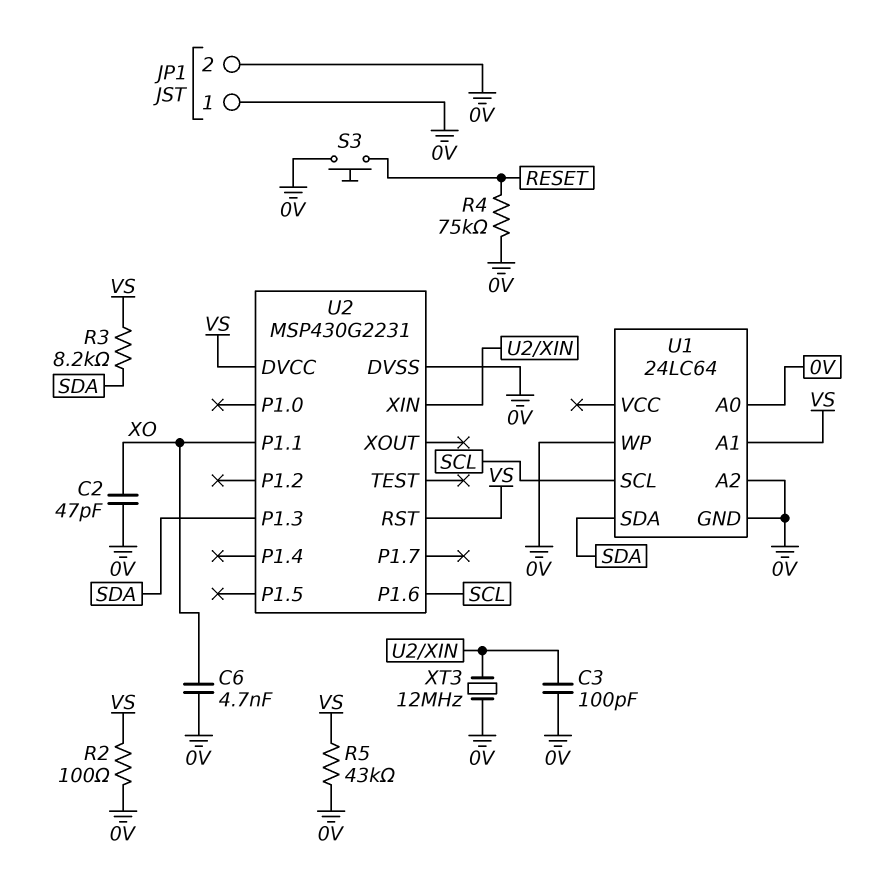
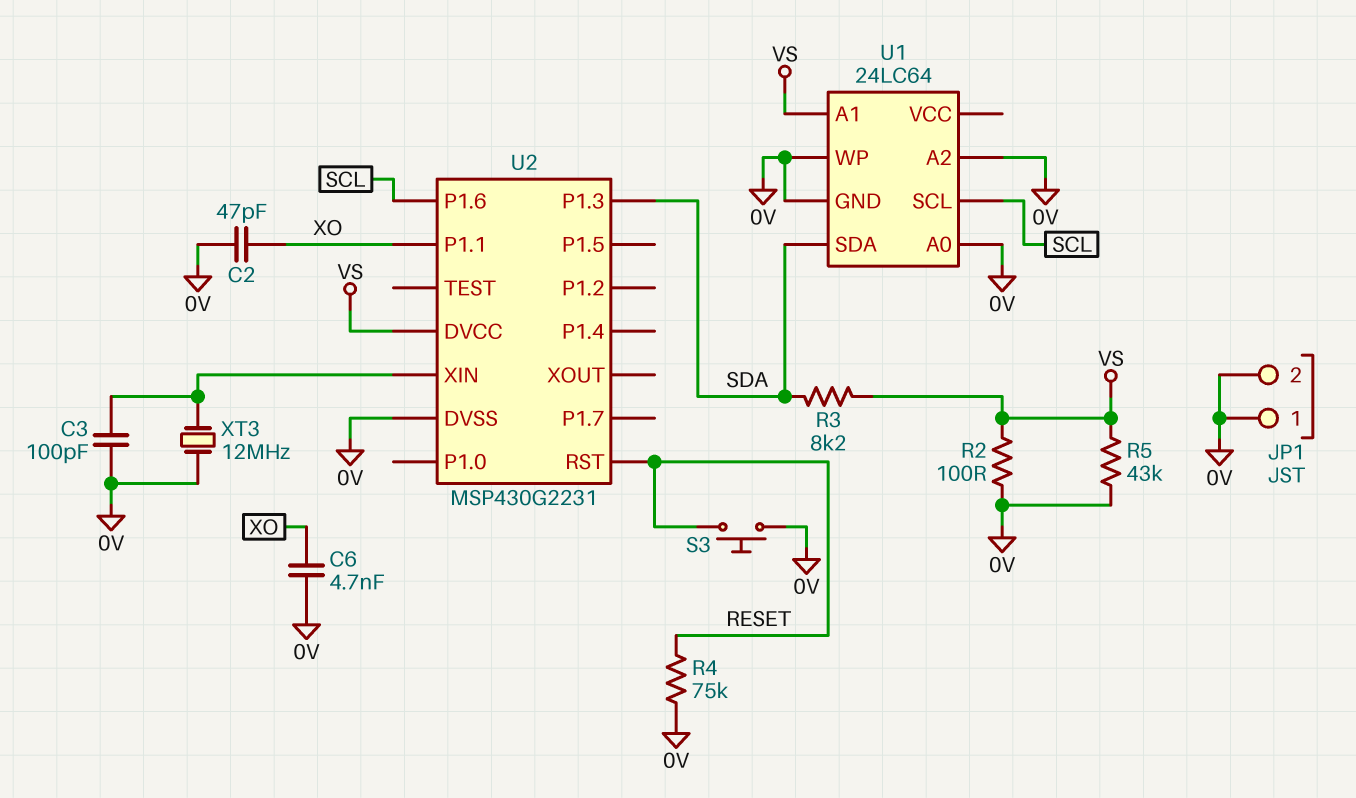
U2 pin RST: VS -> RESET

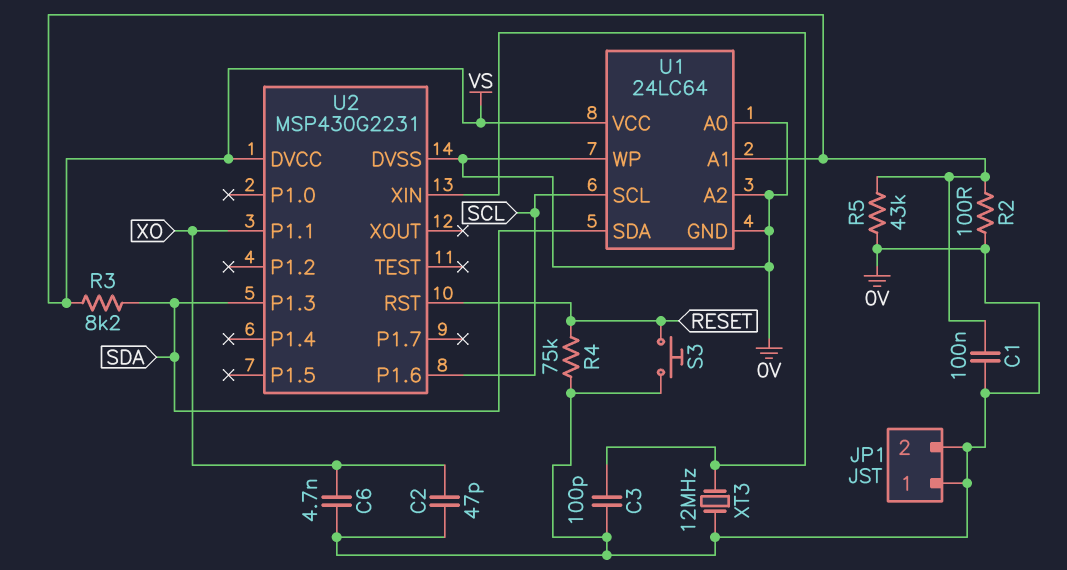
C1: none -> 100nF (0V, VS)
U1 pin VCC: none -> VS

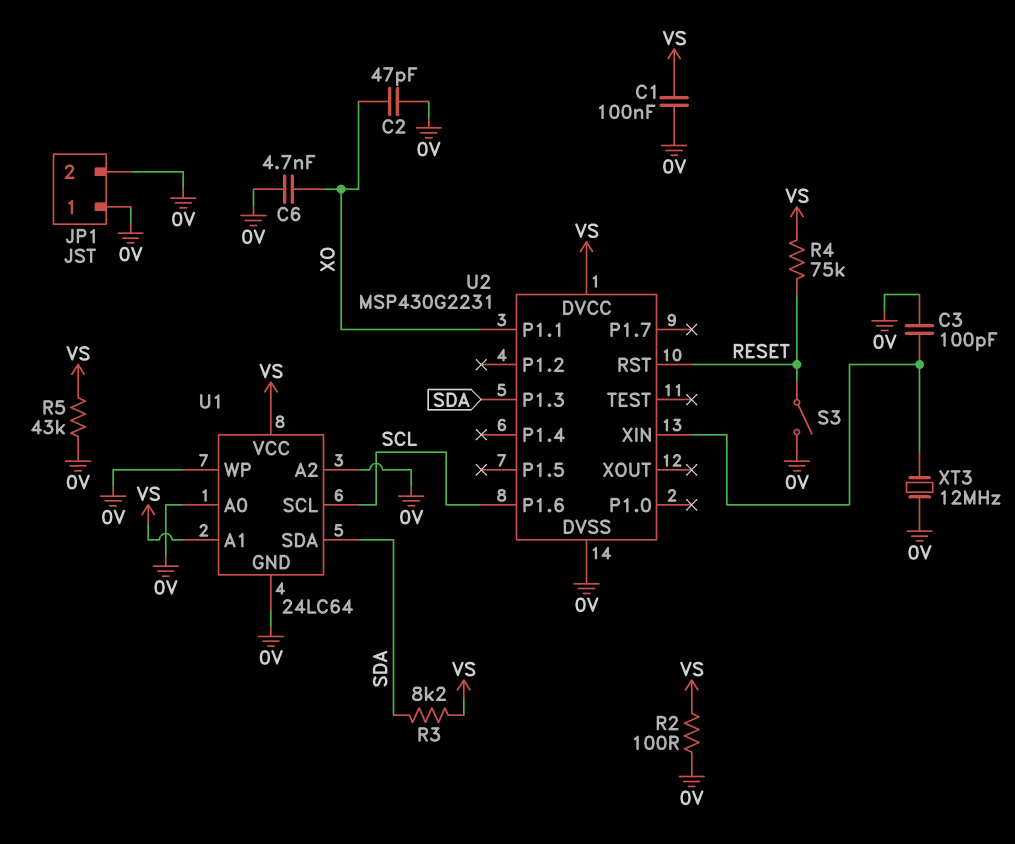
R4: 75k (0V, RESET) -> 75k (RESET, VS)
S3: button (0V, RESET) -> switch (0V, RESET)

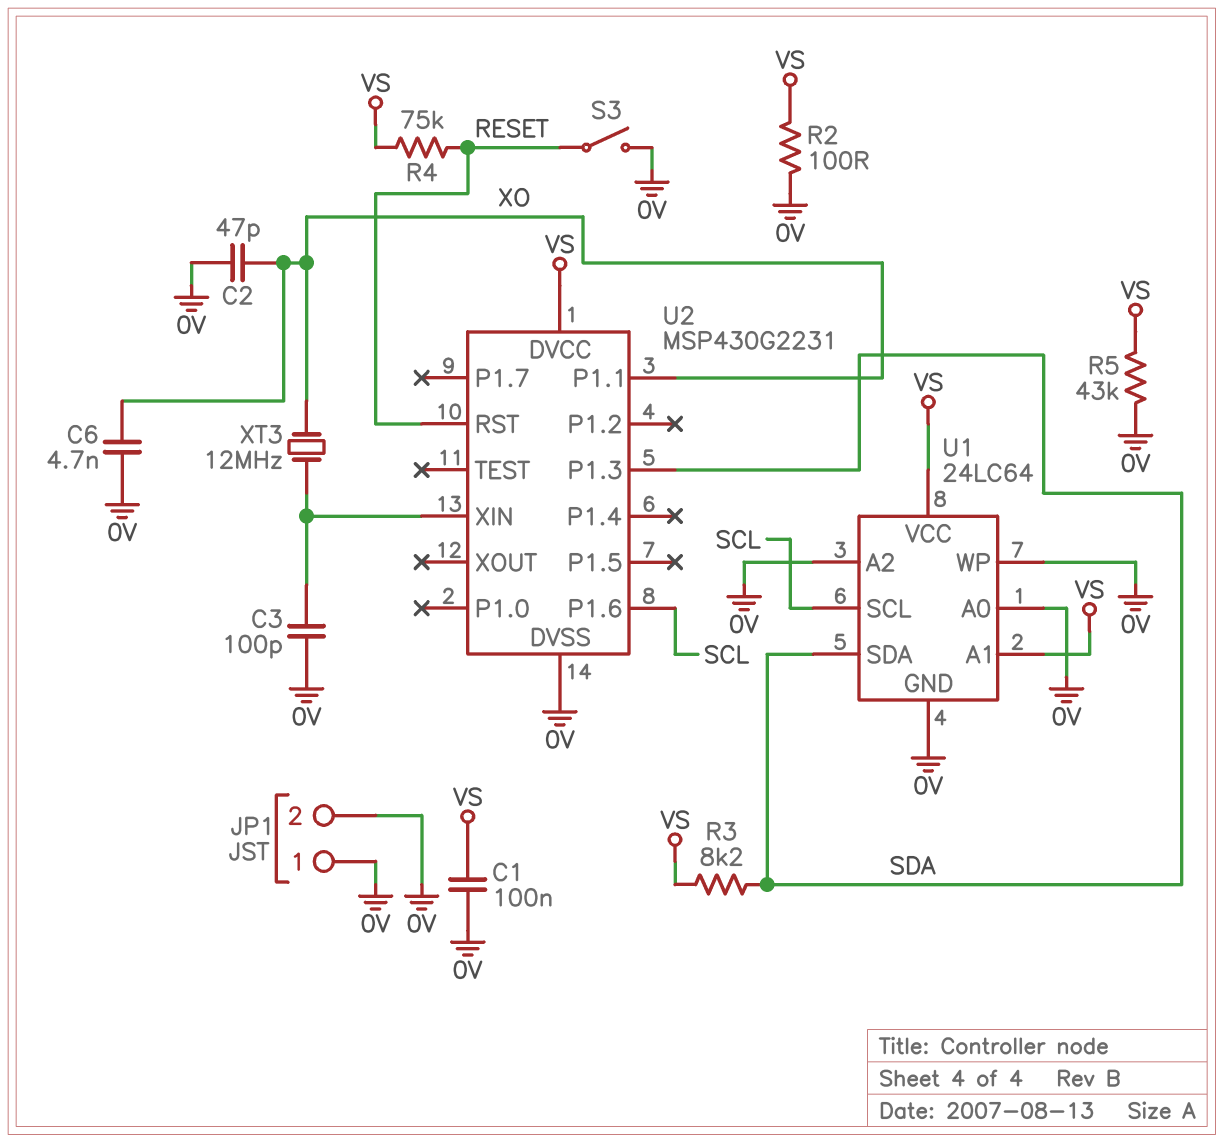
XT3: 12MHz (0V, U2/XIN) -> 12MHz (U2/XIN, XO)

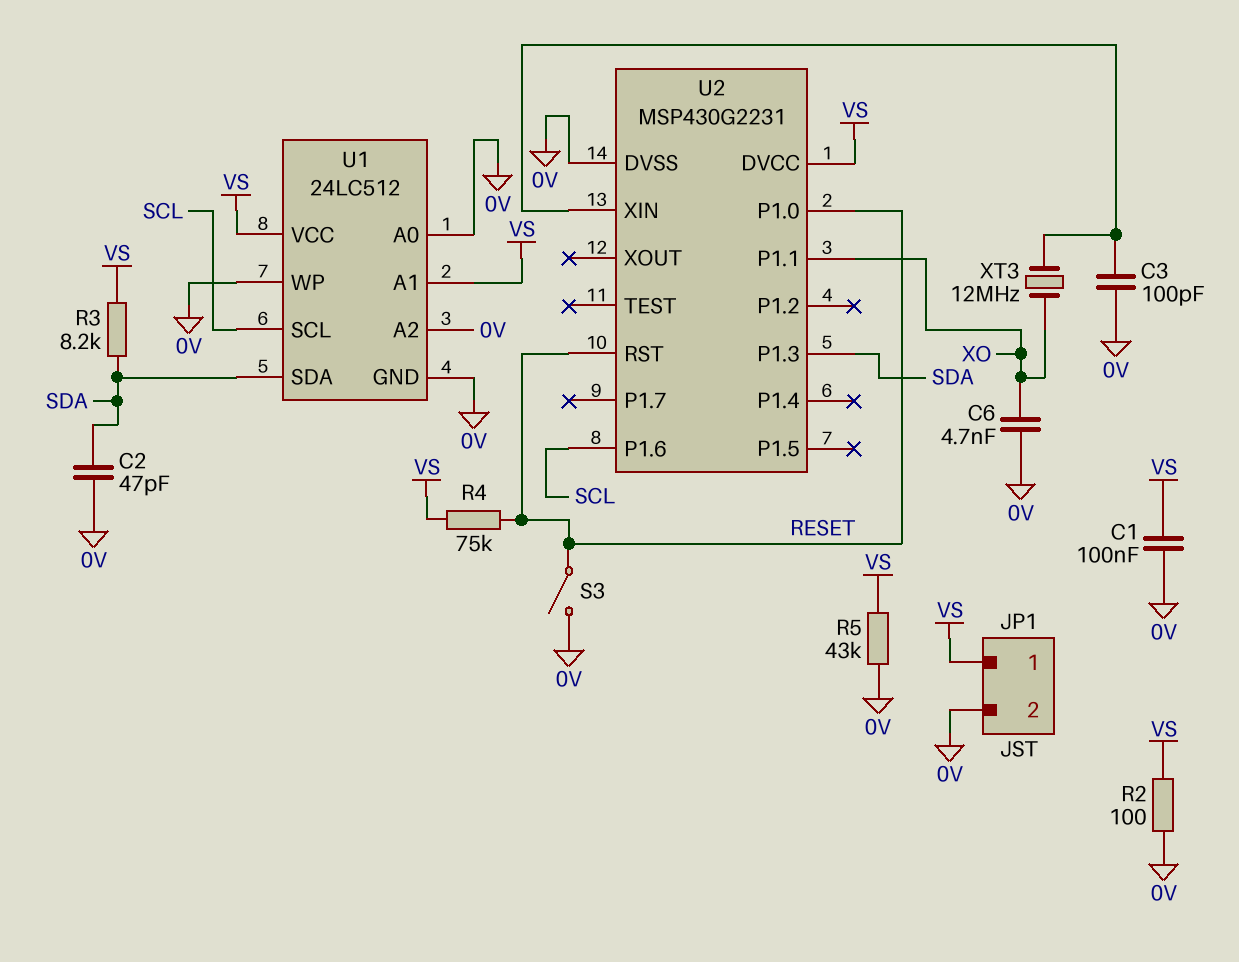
C2: 47pF (0V, XO) -> 47pF (0V, SDA)
JP1 pin 1: 0V -> VS
U1: 24LC64 -> 24LC512
U2 pin P1.0: none -> RESET

